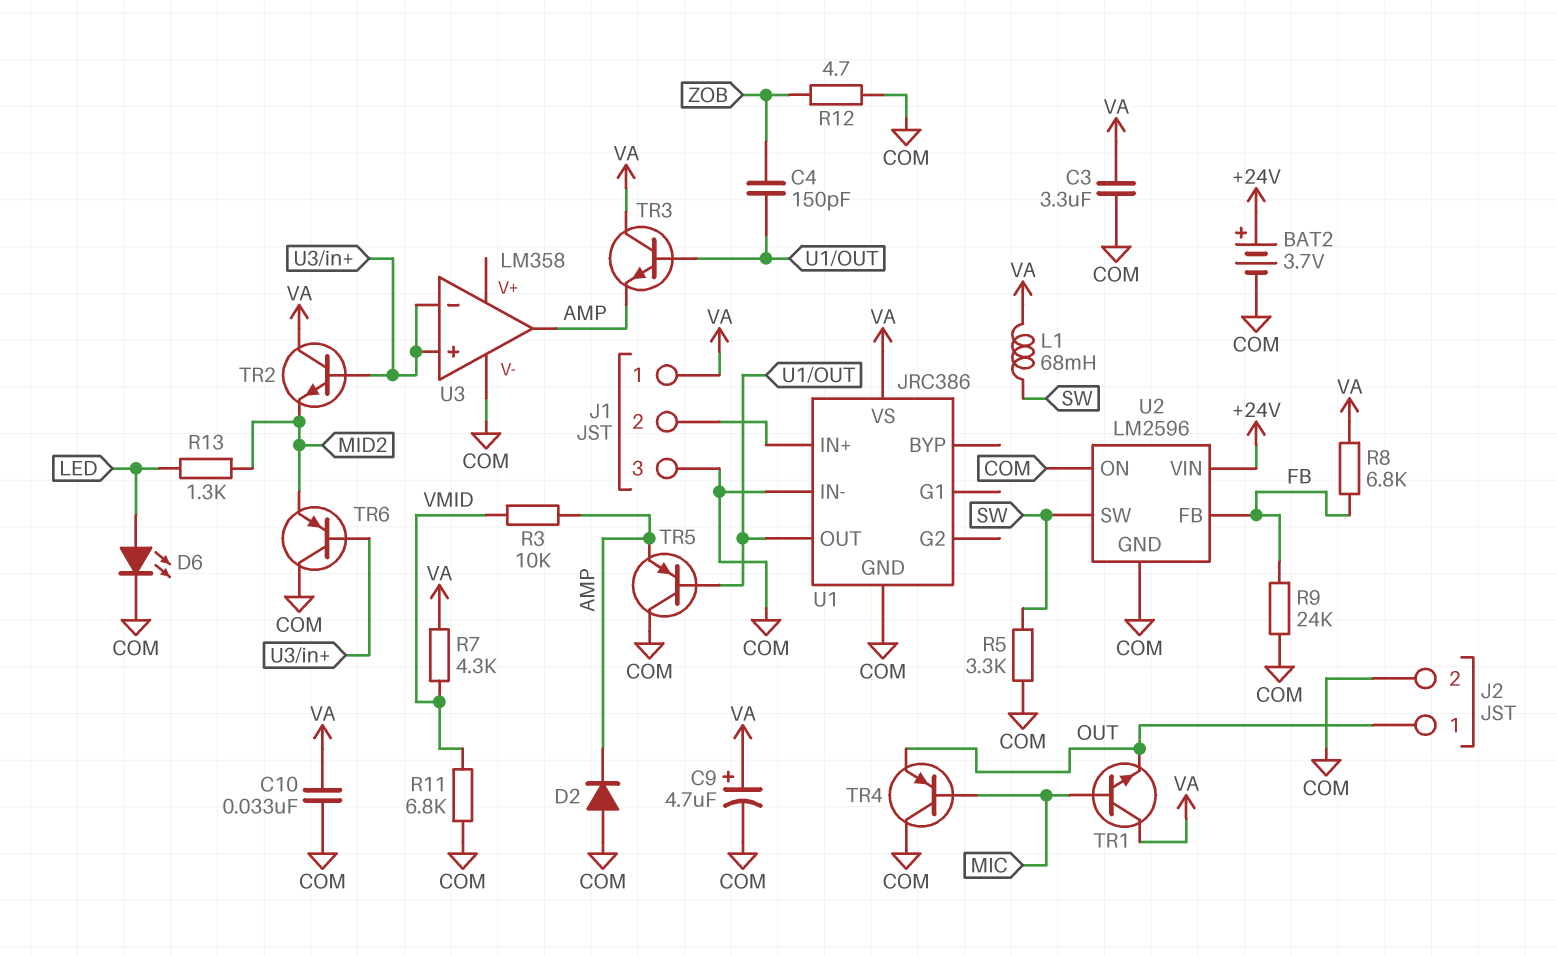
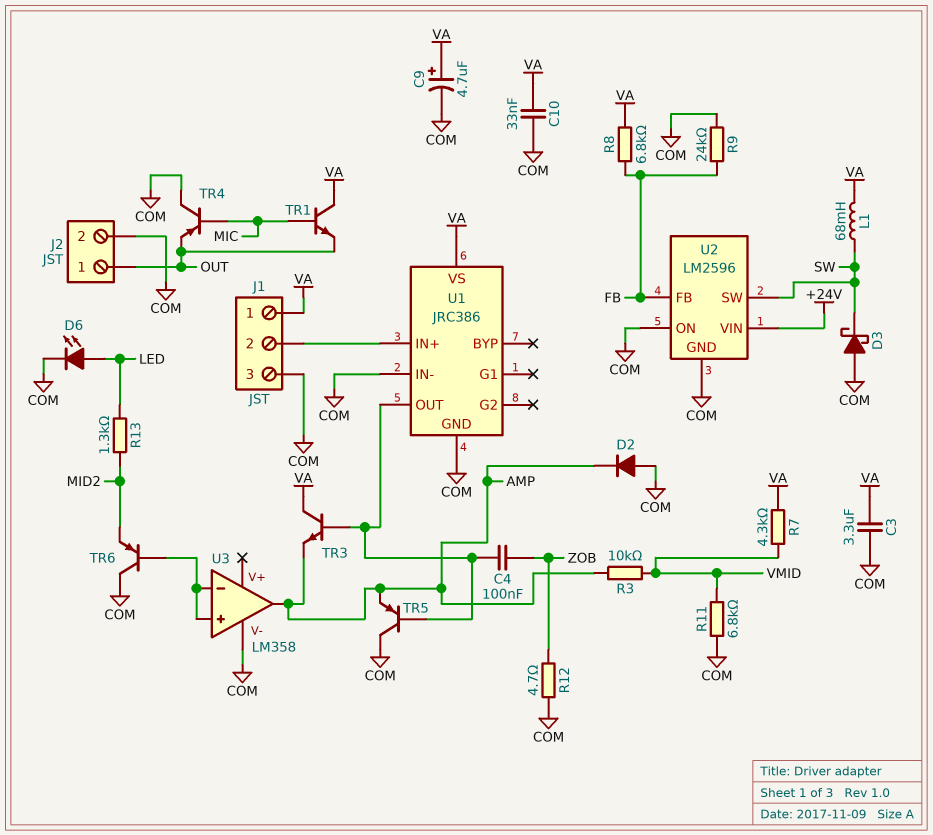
BAT2: 3.7V (plus +24V, minus COM) -> none
C4: 150pF (U1/OUT, ZOB) -> 100nF (U1/OUT, ZOB)
D3: none -> schottky (A COM, K SW)
R5: 3.3k (COM, SW) -> none
TR2: NPN (B U3/in+, C VA, E MID2) -> none

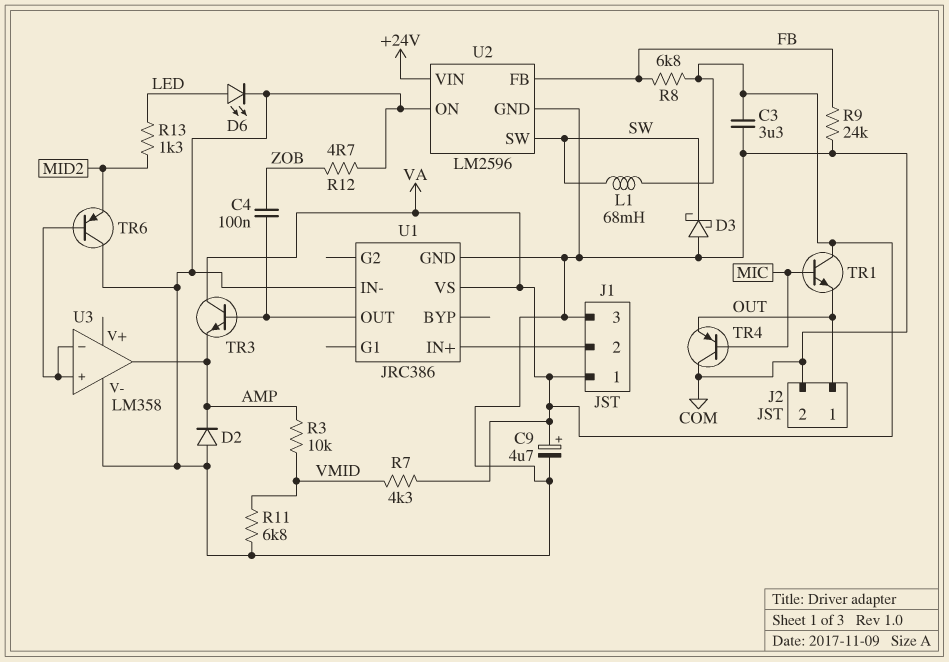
C10: 33nF (COM, VA) -> none
TR5: PNP (B U1/OUT, C COM, E AMP) -> none

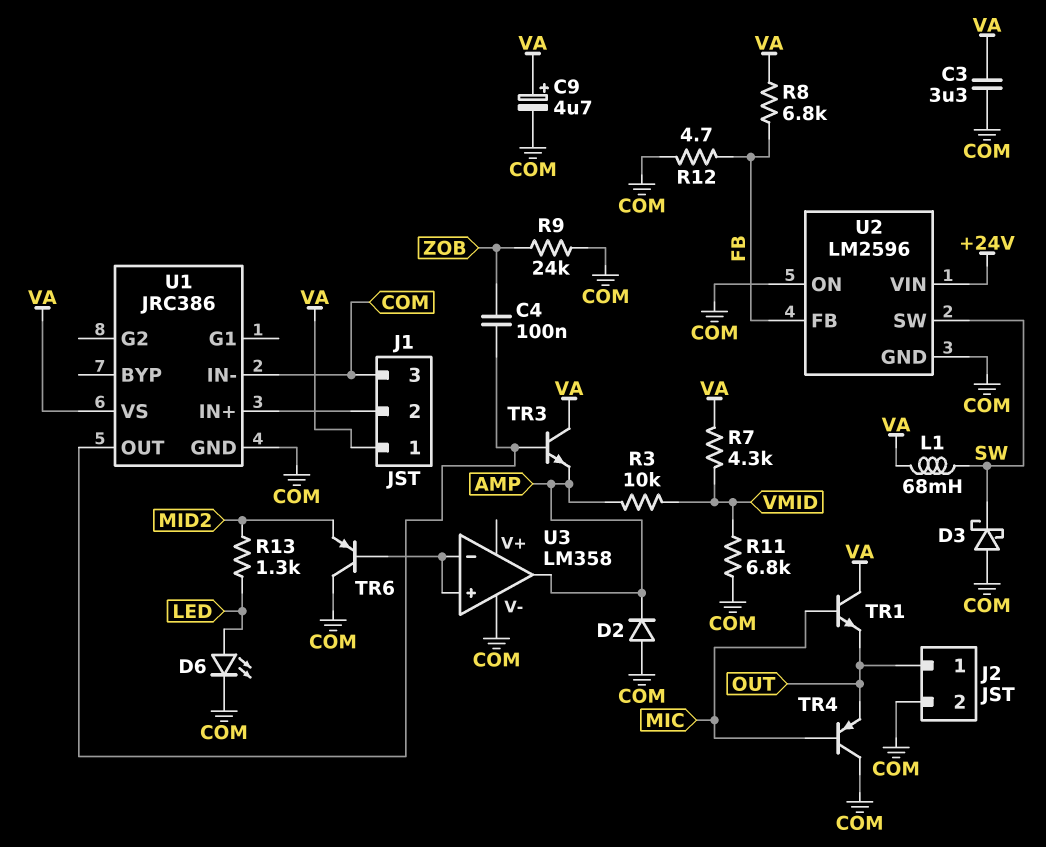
R9: 24k (COM, FB) -> 24k (COM, ZOB)
R12: 4.7 (COM, ZOB) -> 4.7 (COM, FB)

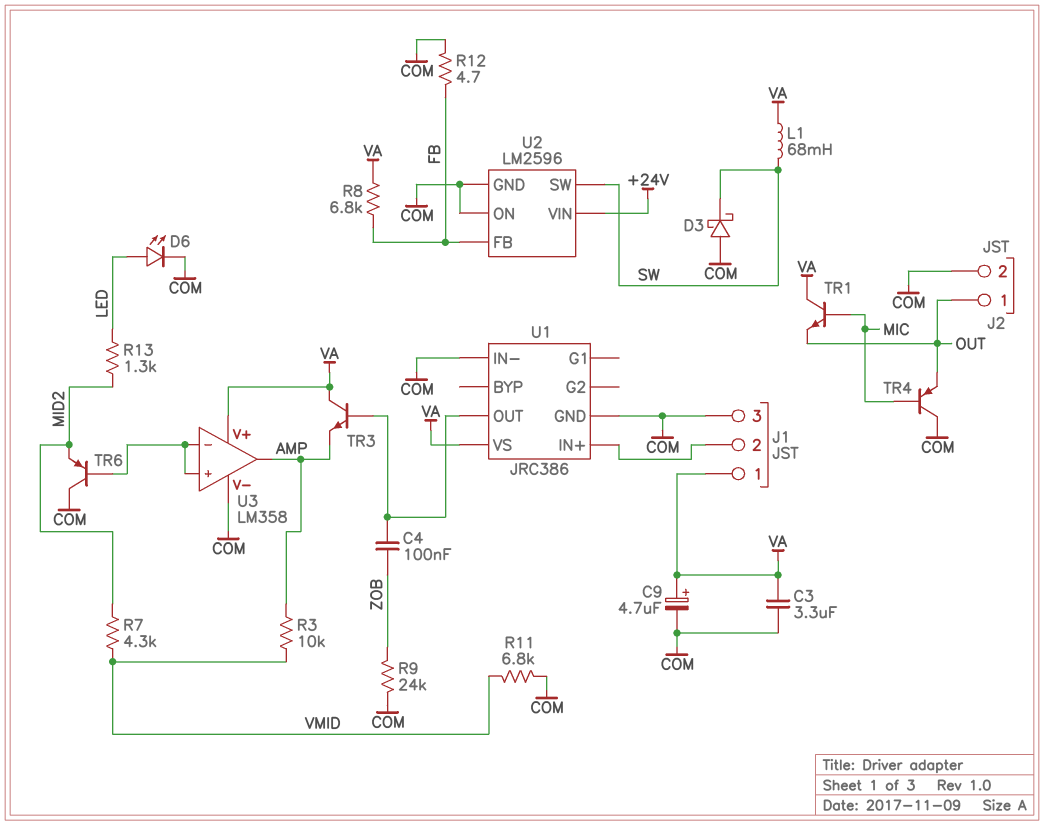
D2: diode (A COM, K AMP) -> none
R7: 4.3k (VA, VMID) -> 4.3k (MID2, VMID)
U3 pin V+: none -> VA

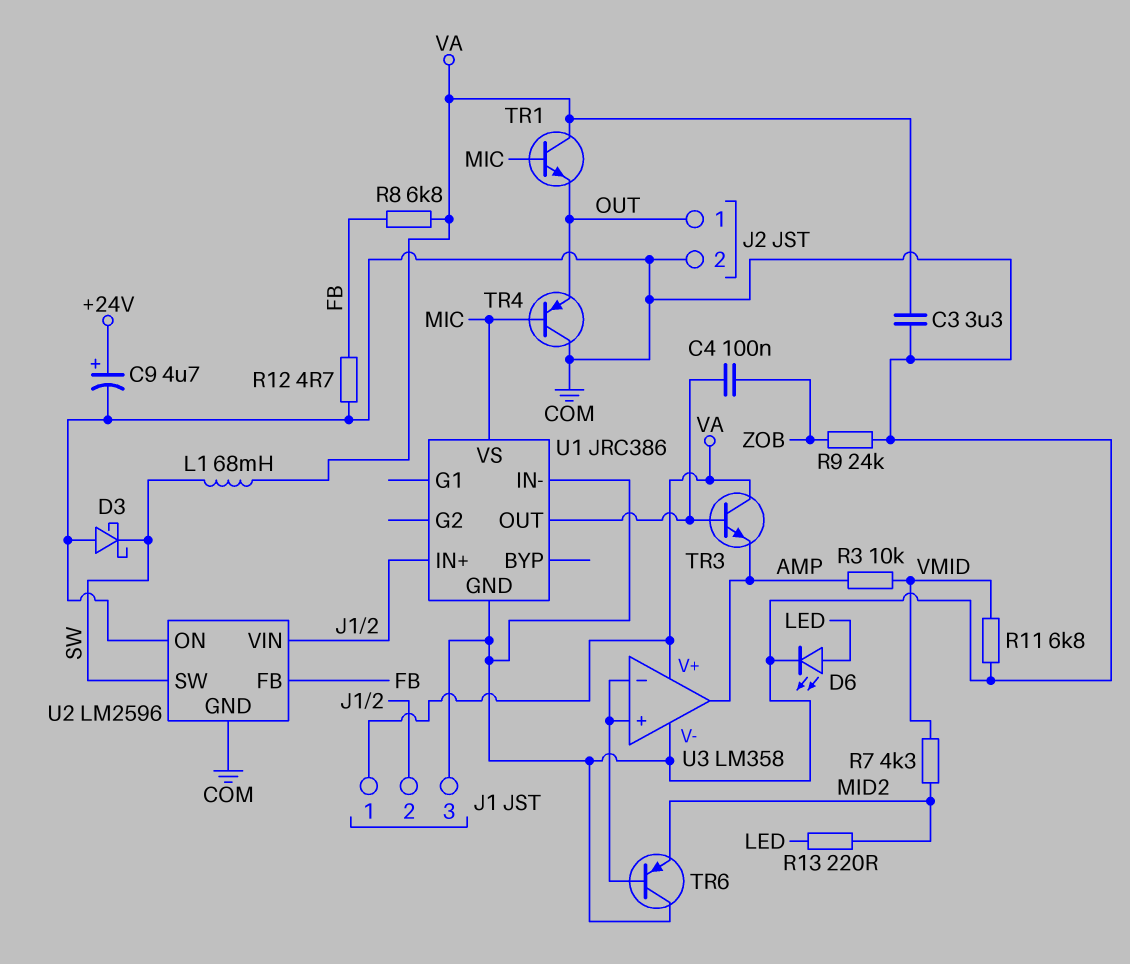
C9: 4.7uF (plus VA, minus COM) -> 4.7uF (plus +24V, minus COM)
R13: 1.3k (LED, MID2) -> 220 (LED, MID2)
U1 pin VS: VA -> MIC
U2 pin VIN: +24V -> J1/2

